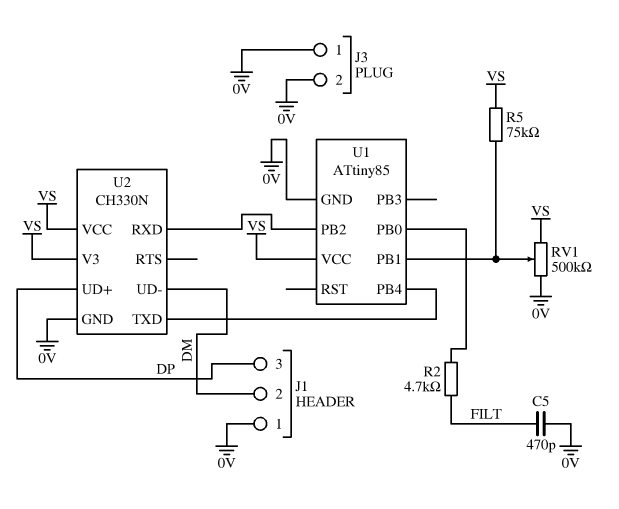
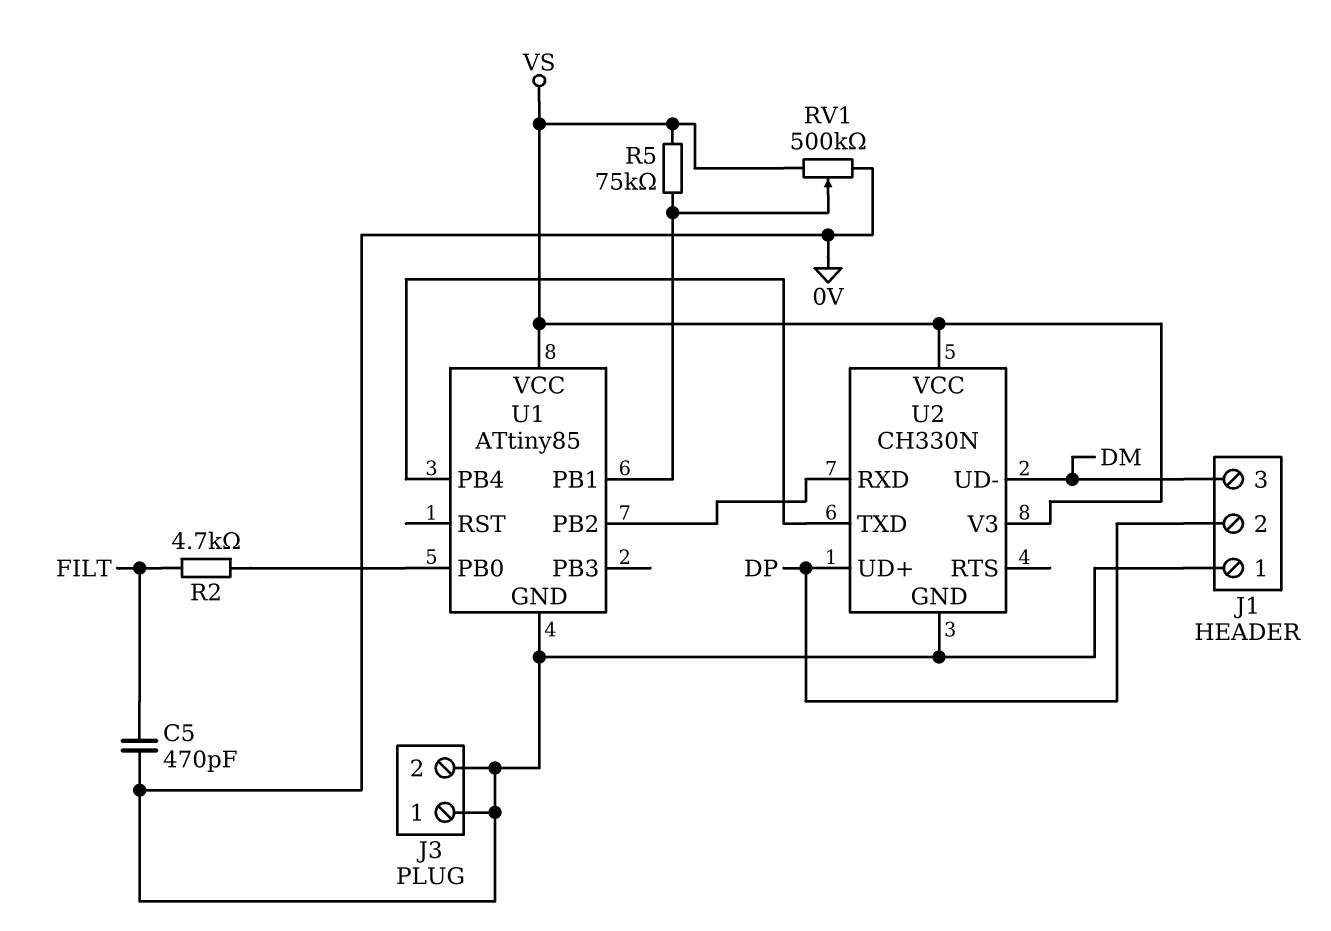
J1 pin 2: DM -> DP
J1 pin 3: DP -> DM

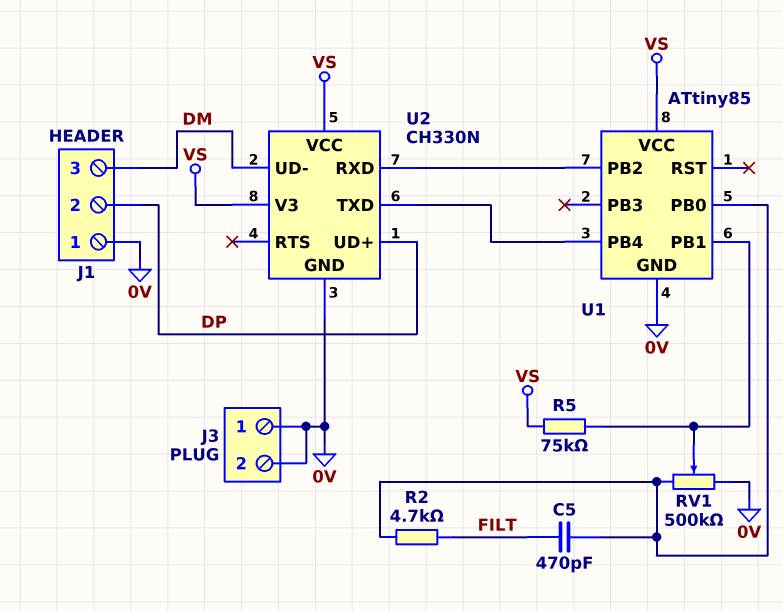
C5: 470pF (0V, FILT) -> 470pF (FILT, U1/PB0)
RV1: 500k (0V, VS, wiper U1/PB1) -> 500k (0V, U1/PB0, wiper U1/PB1)

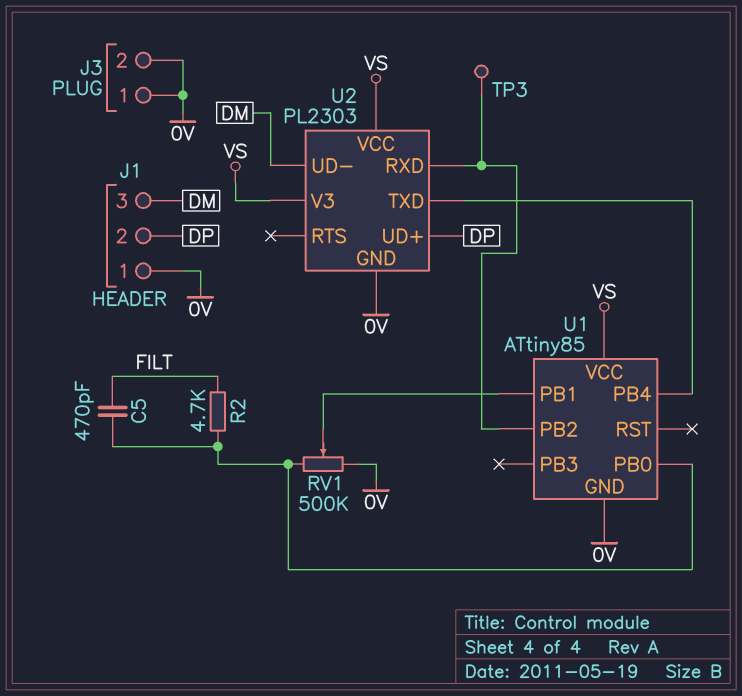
R5: 75k (U1/PB1, VS) -> none
TP3: none -> test point (U1/PB2)
U2: CH330N -> PL2303

